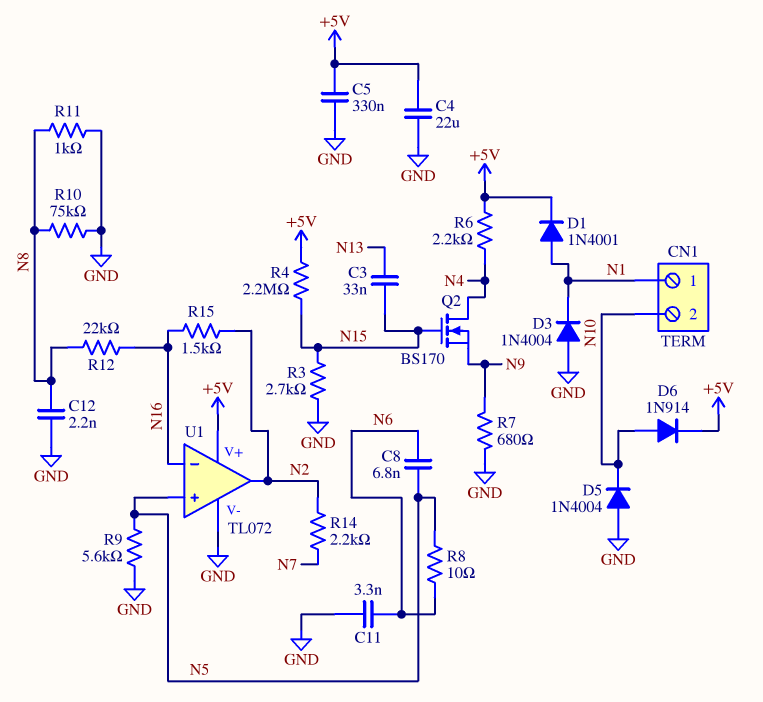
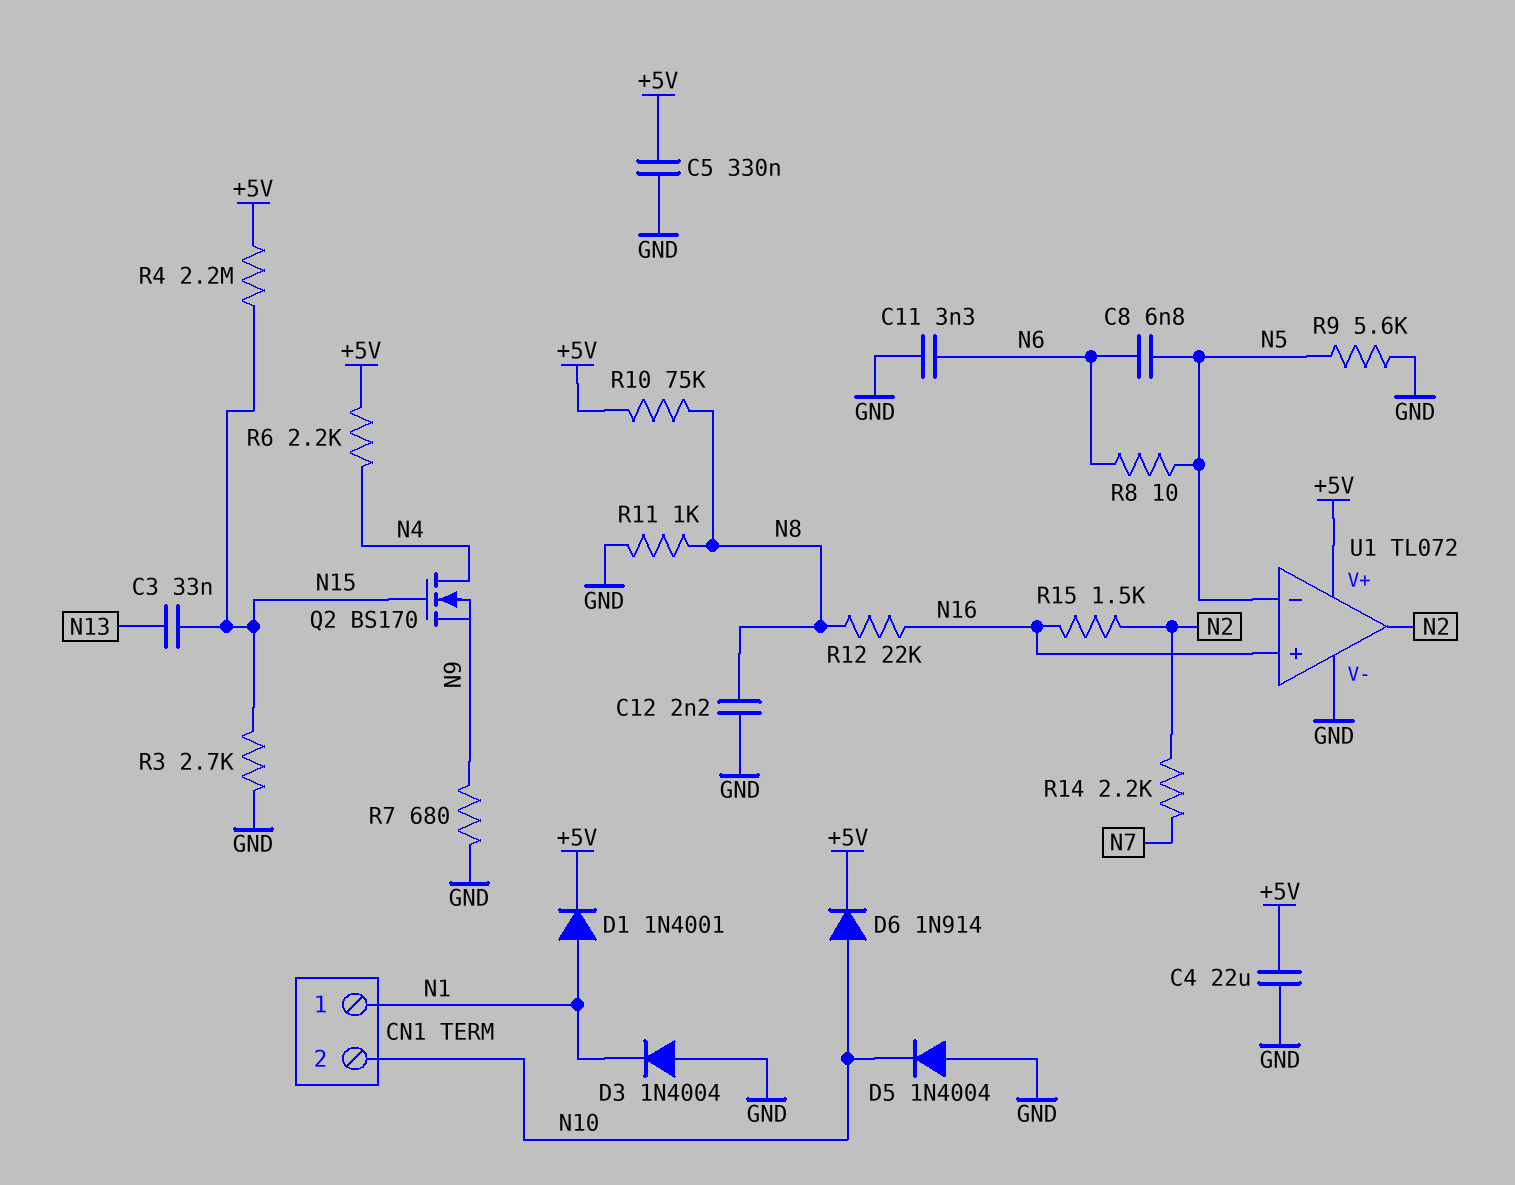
R10: 75k (GND, N8) -> 75k (+5V, N8)
U1 pin in+: N5 -> N16
U1 pin in-: N16 -> N5

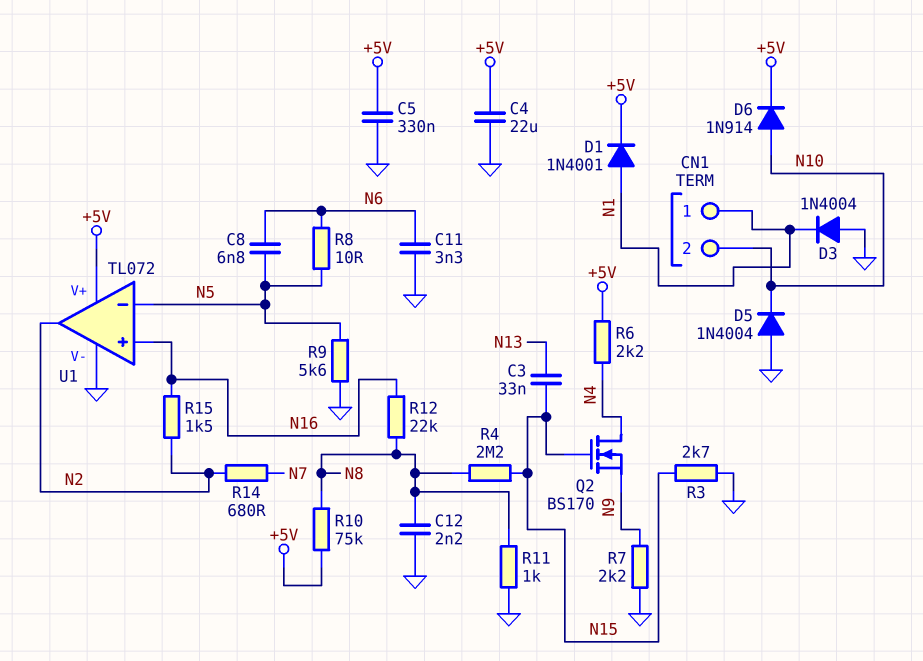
R4: 2.2M (+5V, N15) -> 2.2M (N8, N15)
R7: 680 (GND, N9) -> 2.2k (GND, N9)
R14: 2.2k (N2, N7) -> 680 (N2, N7)

